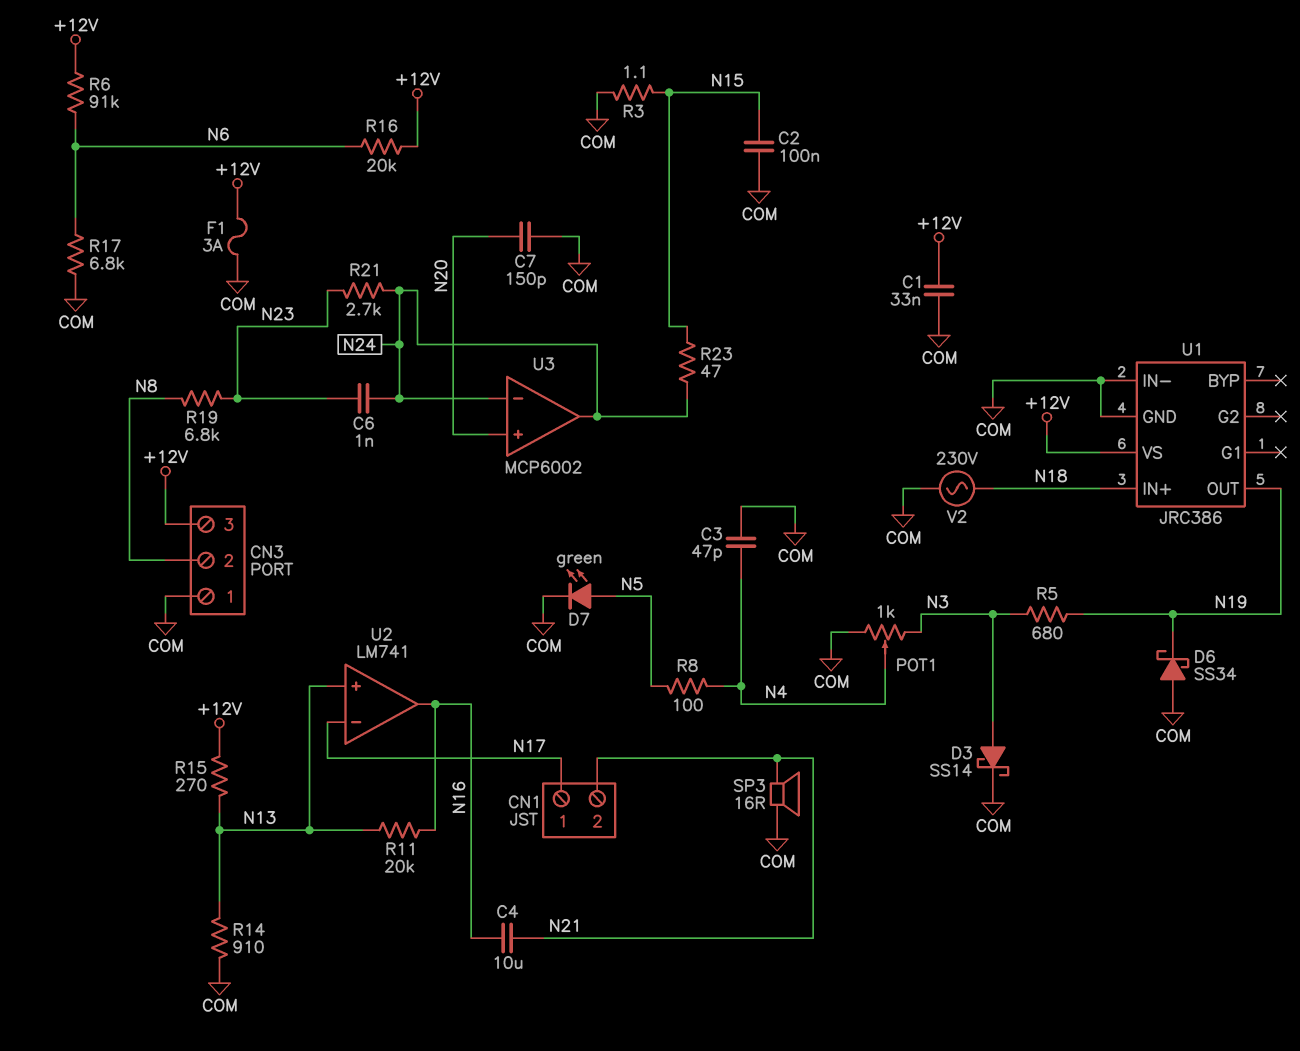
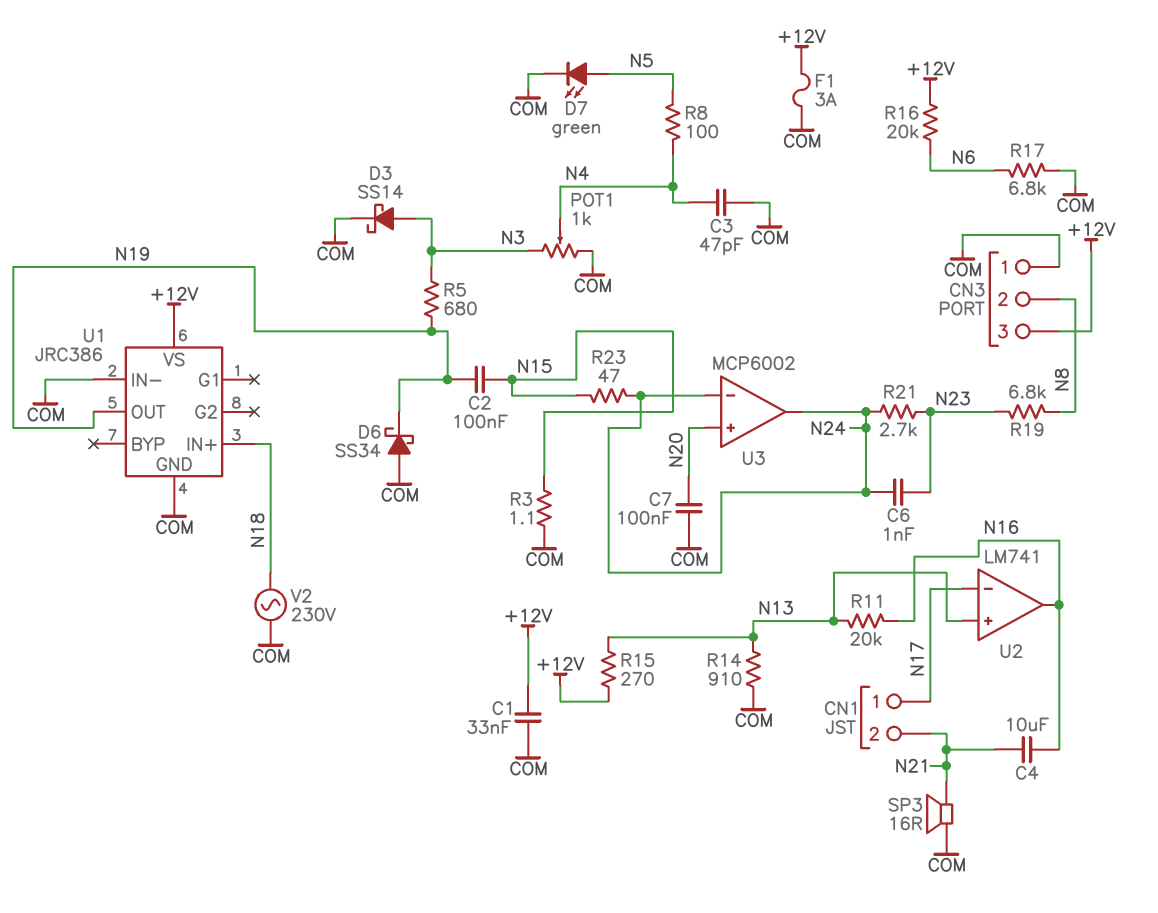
C2: 100nF (COM, N15) -> 100nF (N15, N19)
C7: 150pF (COM, N20) -> 100nF (COM, N20)
R6: 91k (+12V, N6) -> none

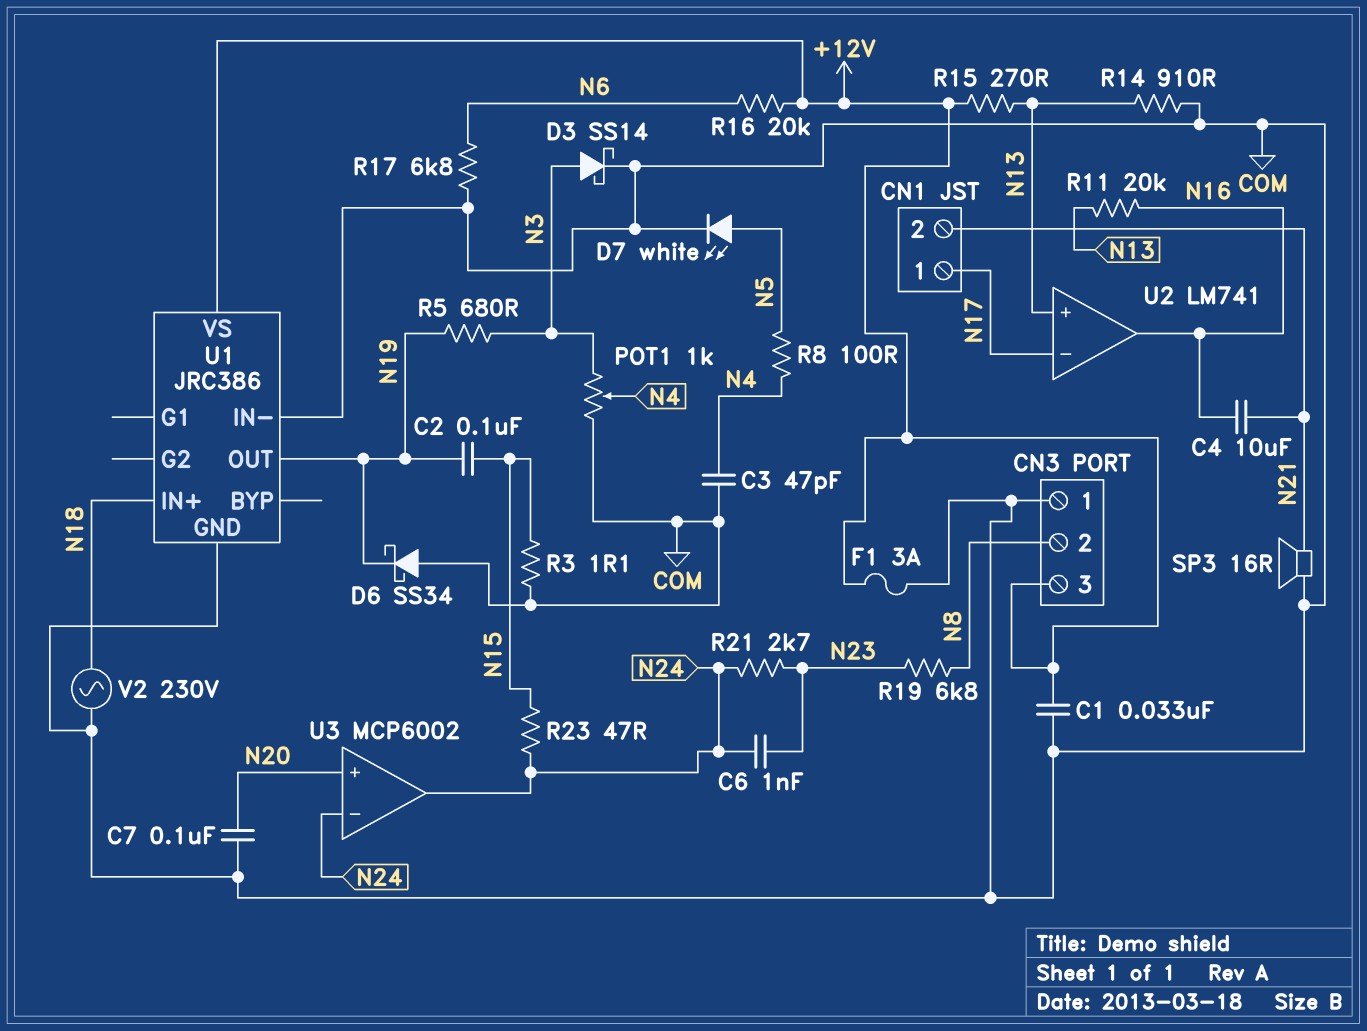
D7: LED green (A N5, K COM) -> LED white (A N5, K COM)

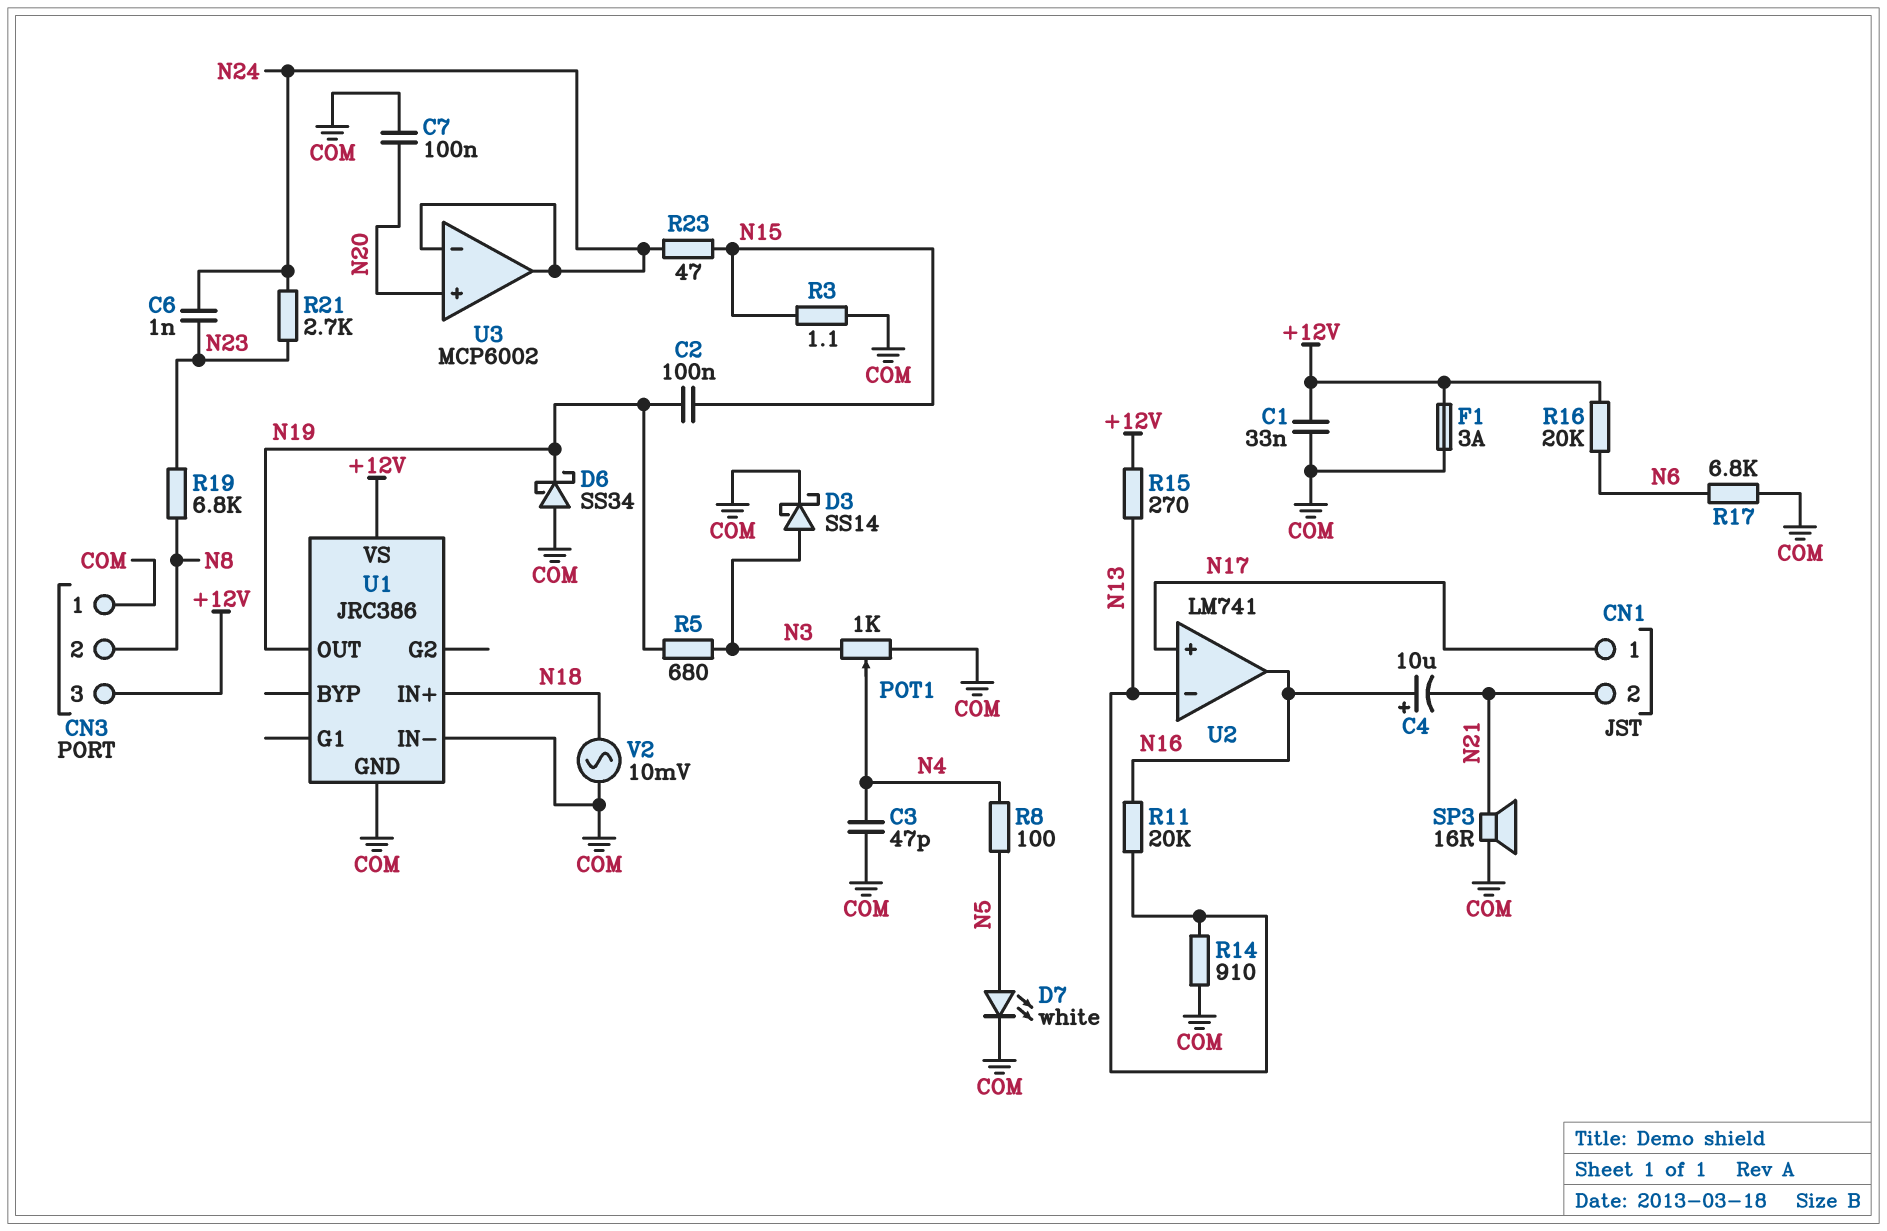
C4: 10uF (N16, N21) -> 10uF (plus N16, minus N21)
U2 pin in+: N13 -> N17
U2 pin in-: N17 -> N13
V2: AC 230V (COM, N18) -> AC 10mV (COM, N18)

